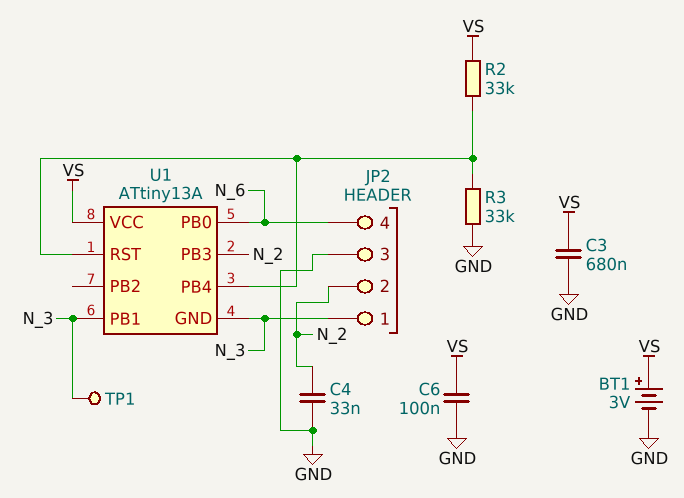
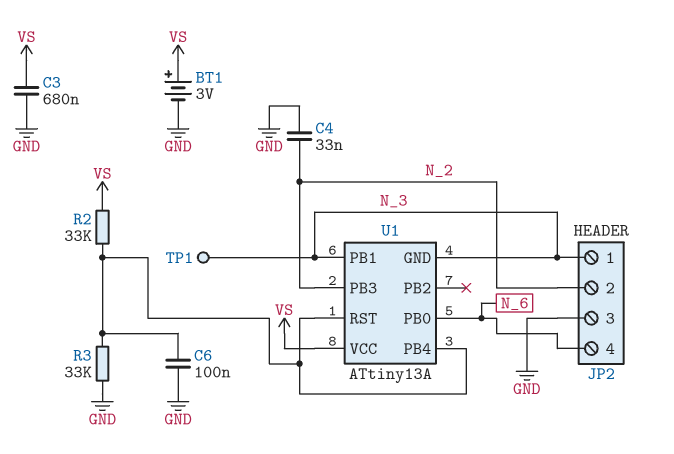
C6: 100nF (GND, VS) -> 100nF (GND, U1/PB4)

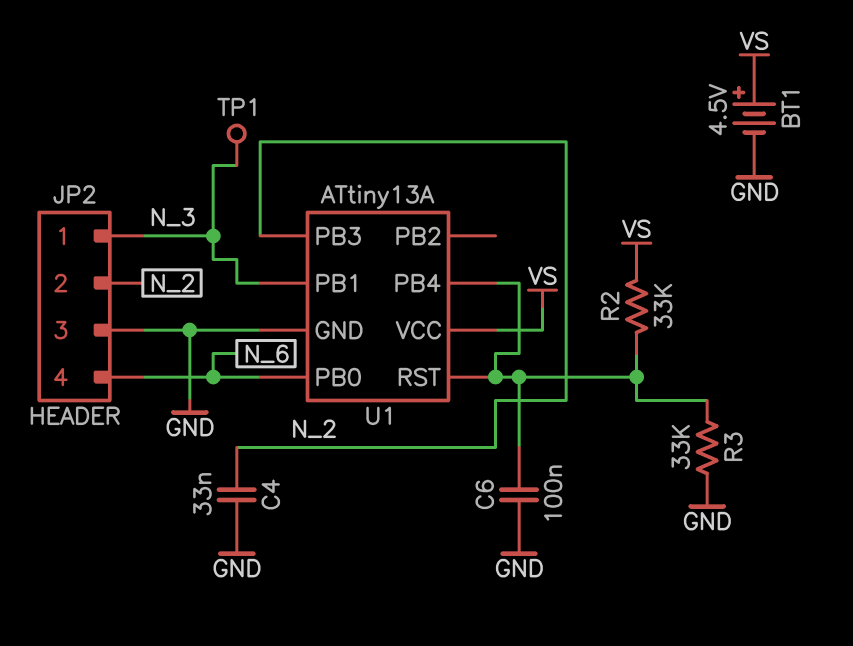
BT1: 3V (plus VS, minus GND) -> 4.5V (plus VS, minus GND)
C3: 680nF (GND, VS) -> none
U1 pin GND: N_3 -> GND

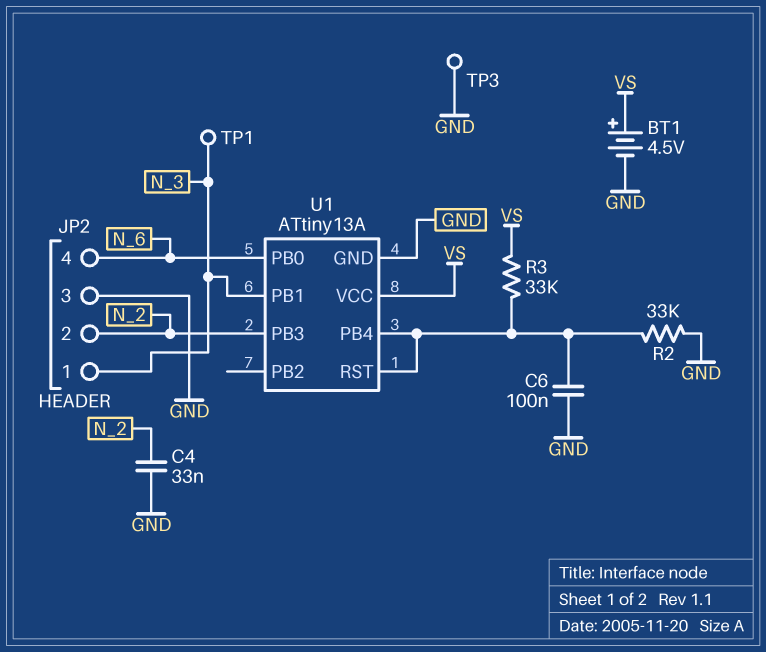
R2: 33k (U1/PB4, VS) -> 33k (GND, U1/PB4)
R3: 33k (GND, U1/PB4) -> 33k (U1/PB4, VS)
TP3: none -> test point (GND)

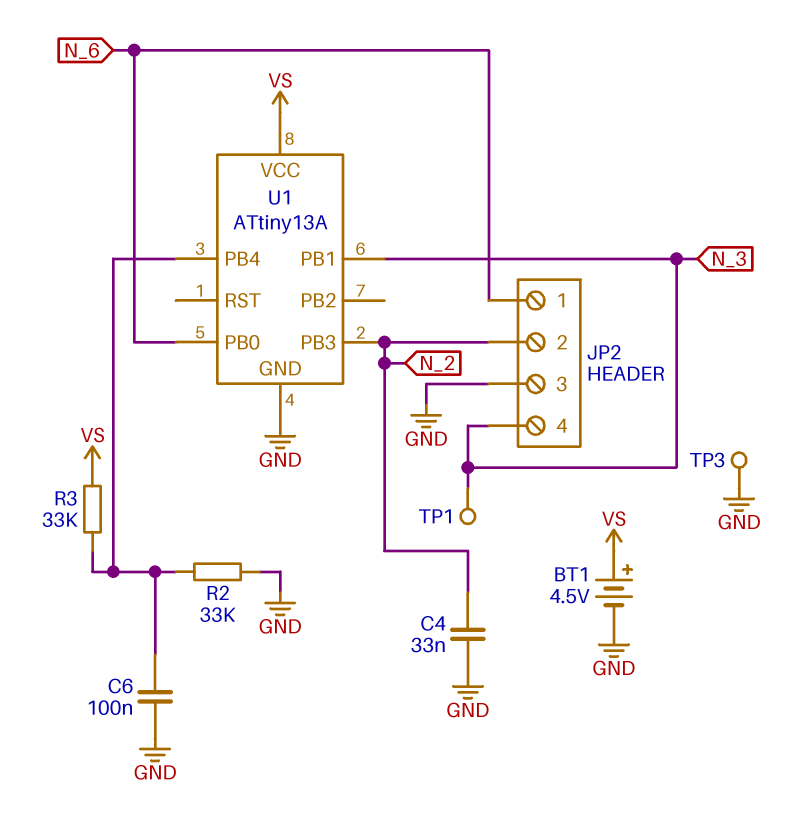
JP2 pin 1: N_3 -> N_6
JP2 pin 4: N_6 -> N_3
U1 pin RST: U1/PB4 -> none

